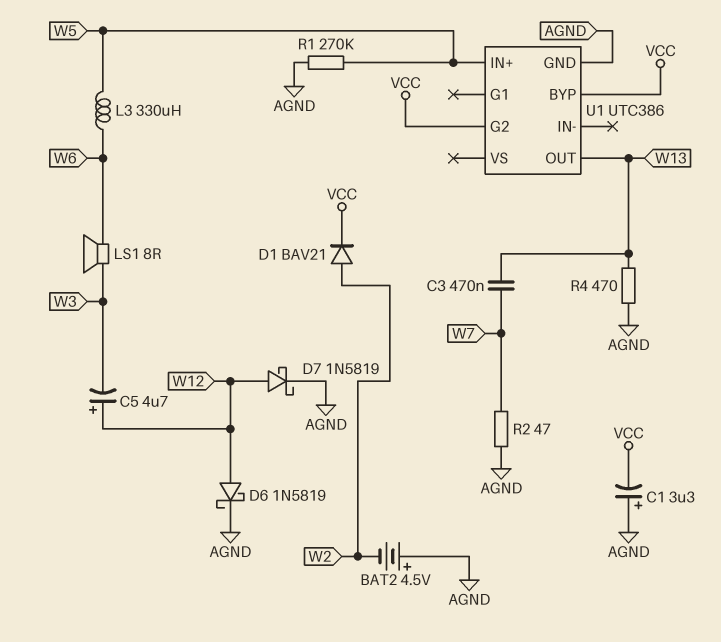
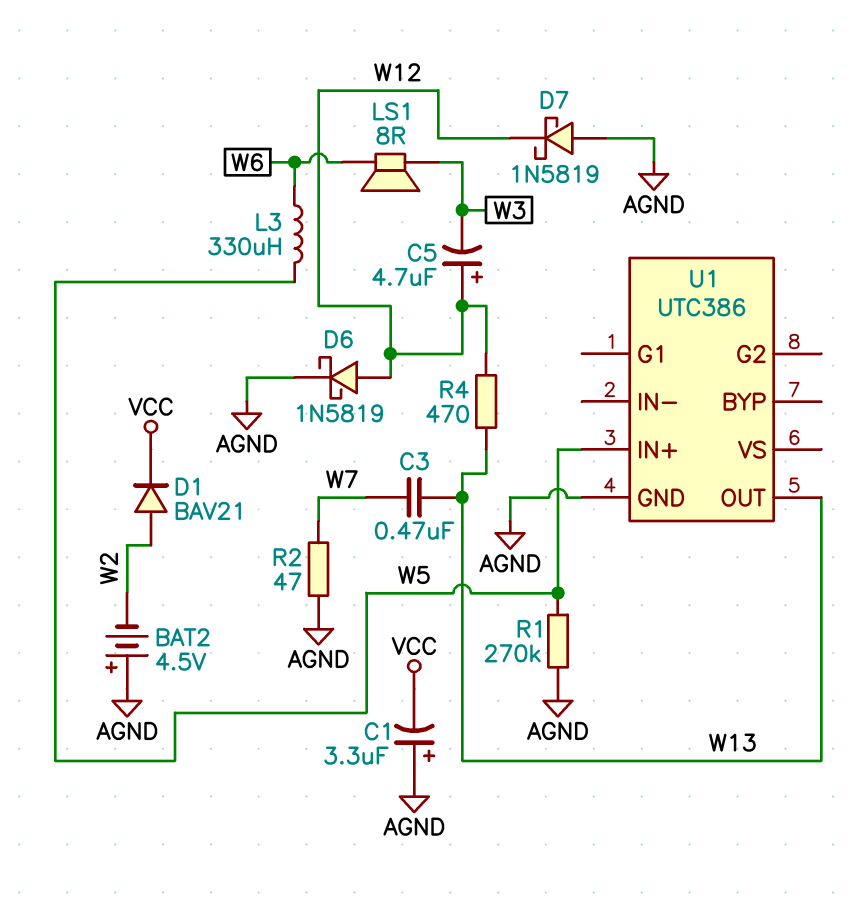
D7: schottky 1N5819 (A W12, K AGND) -> schottky 1N5819 (A AGND, K W12)
R4: 470 (AGND, W13) -> 470 (W12, W13)
U1 pin BYP: VCC -> none
U1 pin G2: VCC -> none

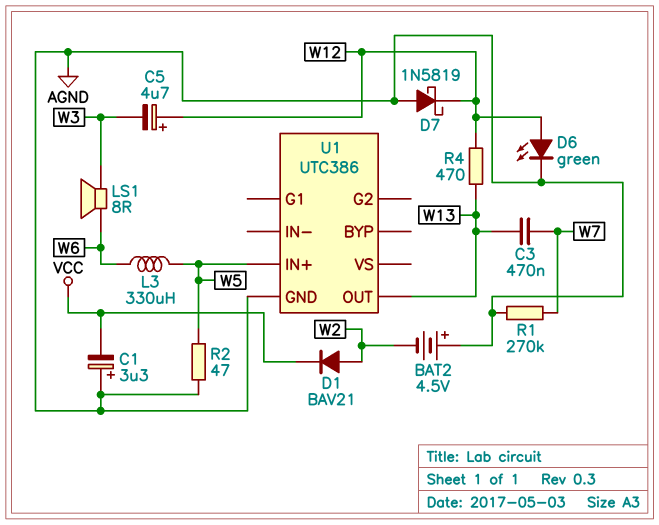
D6: schottky 1N5819 (A W12, K AGND) -> LED green (A W12, K AGND)
R1: 270k (AGND, W5) -> 270k (AGND, W7)
R2: 47 (AGND, W7) -> 47 (AGND, W5)

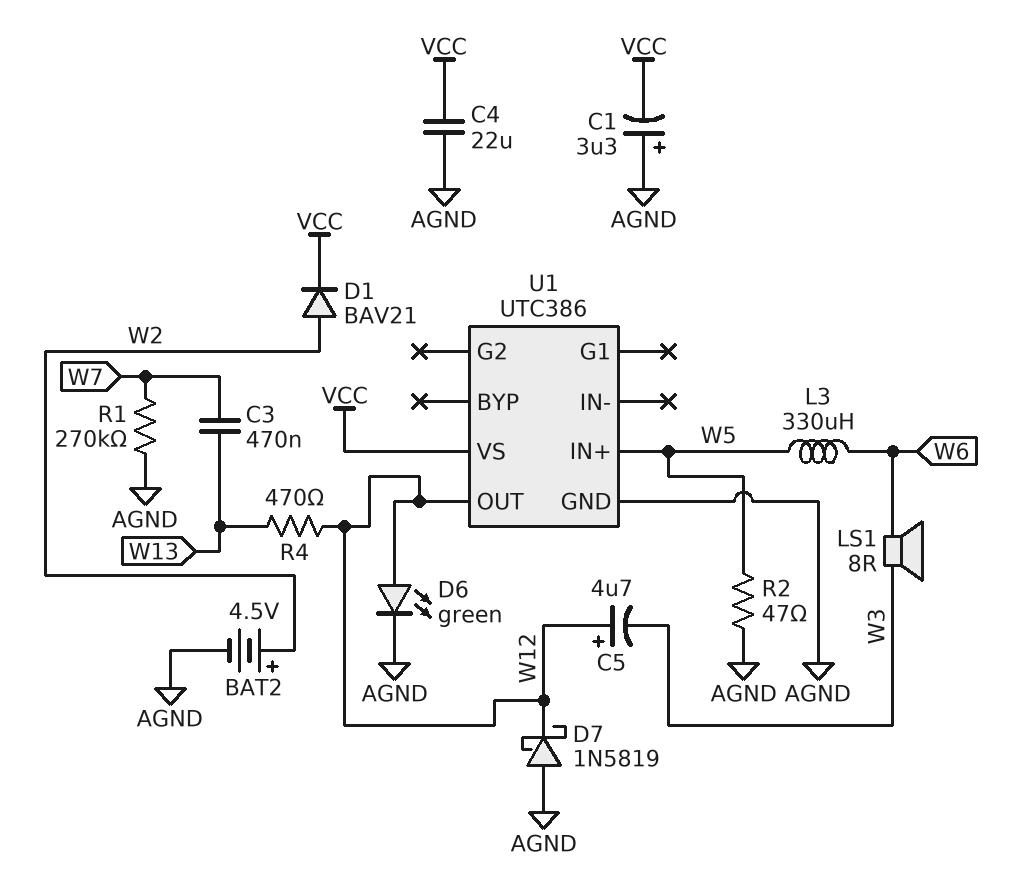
BAT2: 4.5V (plus AGND, minus W2) -> 4.5V (plus W2, minus AGND)
C4: none -> 22uF (AGND, VCC)
U1 pin OUT: W13 -> W12
U1 pin VS: none -> VCC

